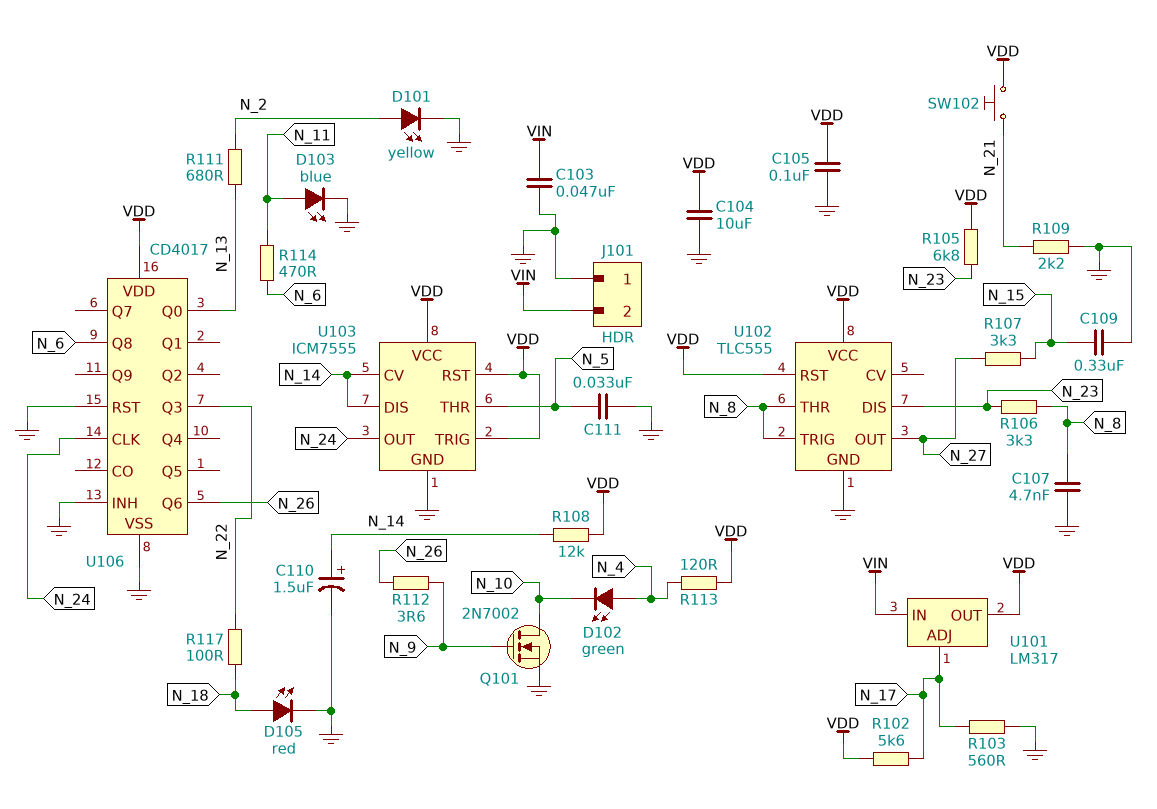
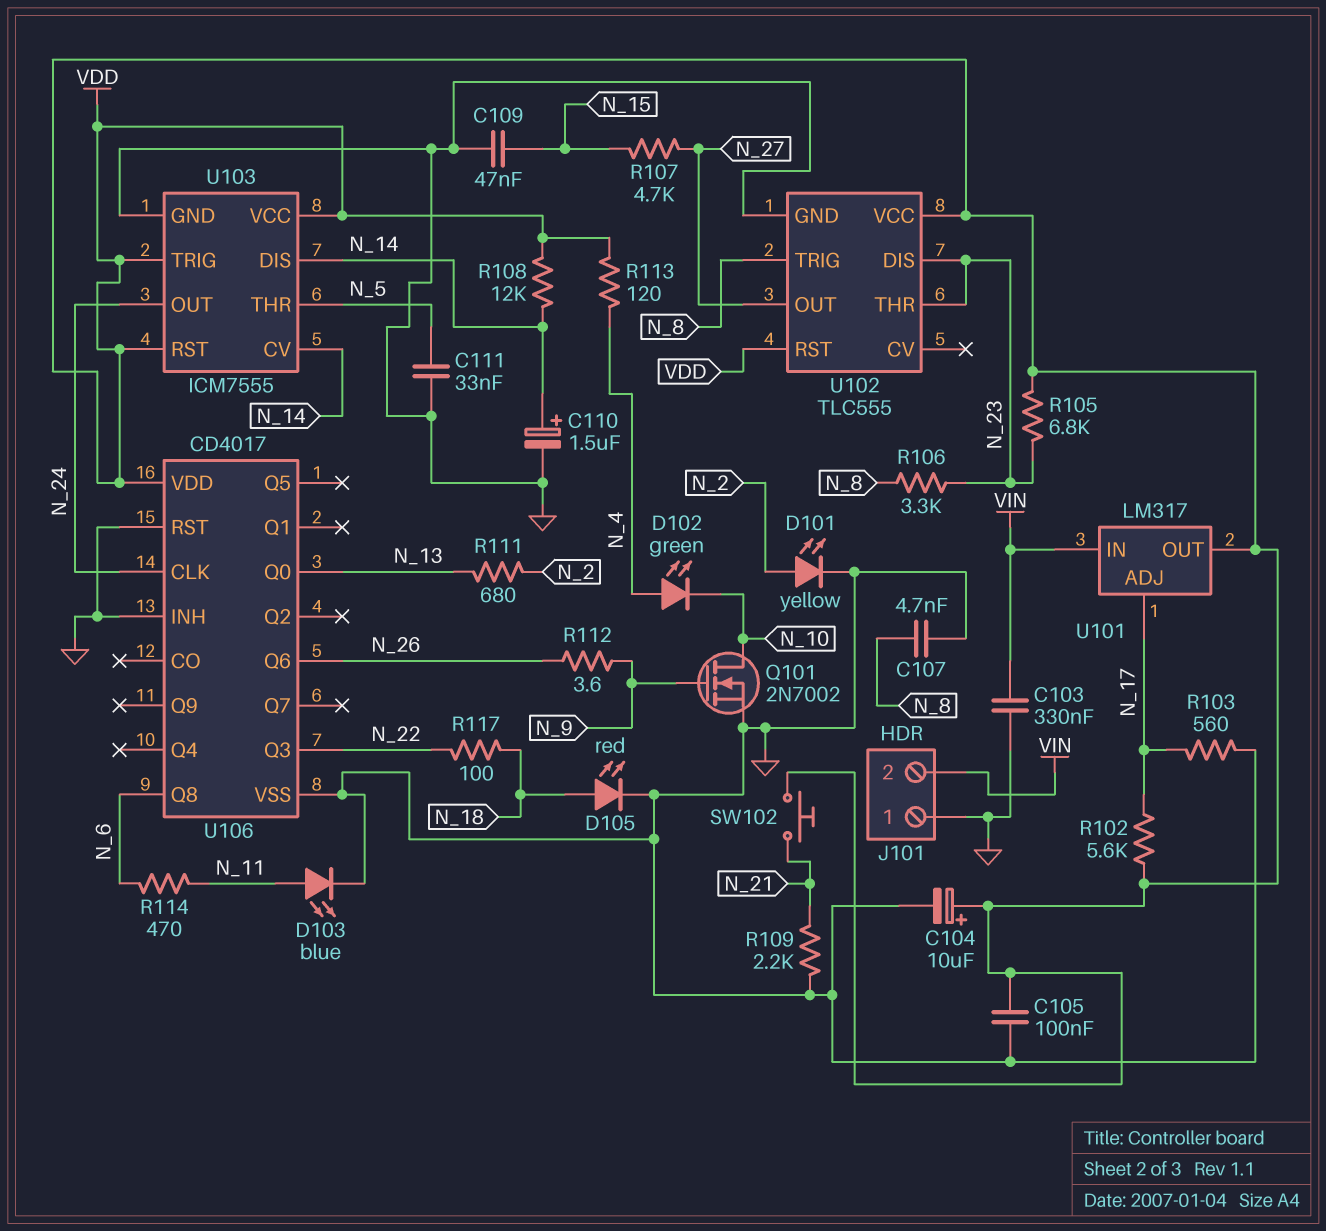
C103: 47nF (GND, VIN) -> 330nF (GND, VIN)
C104: 10uF (GND, VDD) -> 10uF (plus VDD, minus GND)
C109: 330nF (GND, N_15) -> 47nF (GND, N_15)
R107: 3.3k (N_15, N_27) -> 4.7k (N_15, N_27)
U102 pin THR: N_8 -> N_23

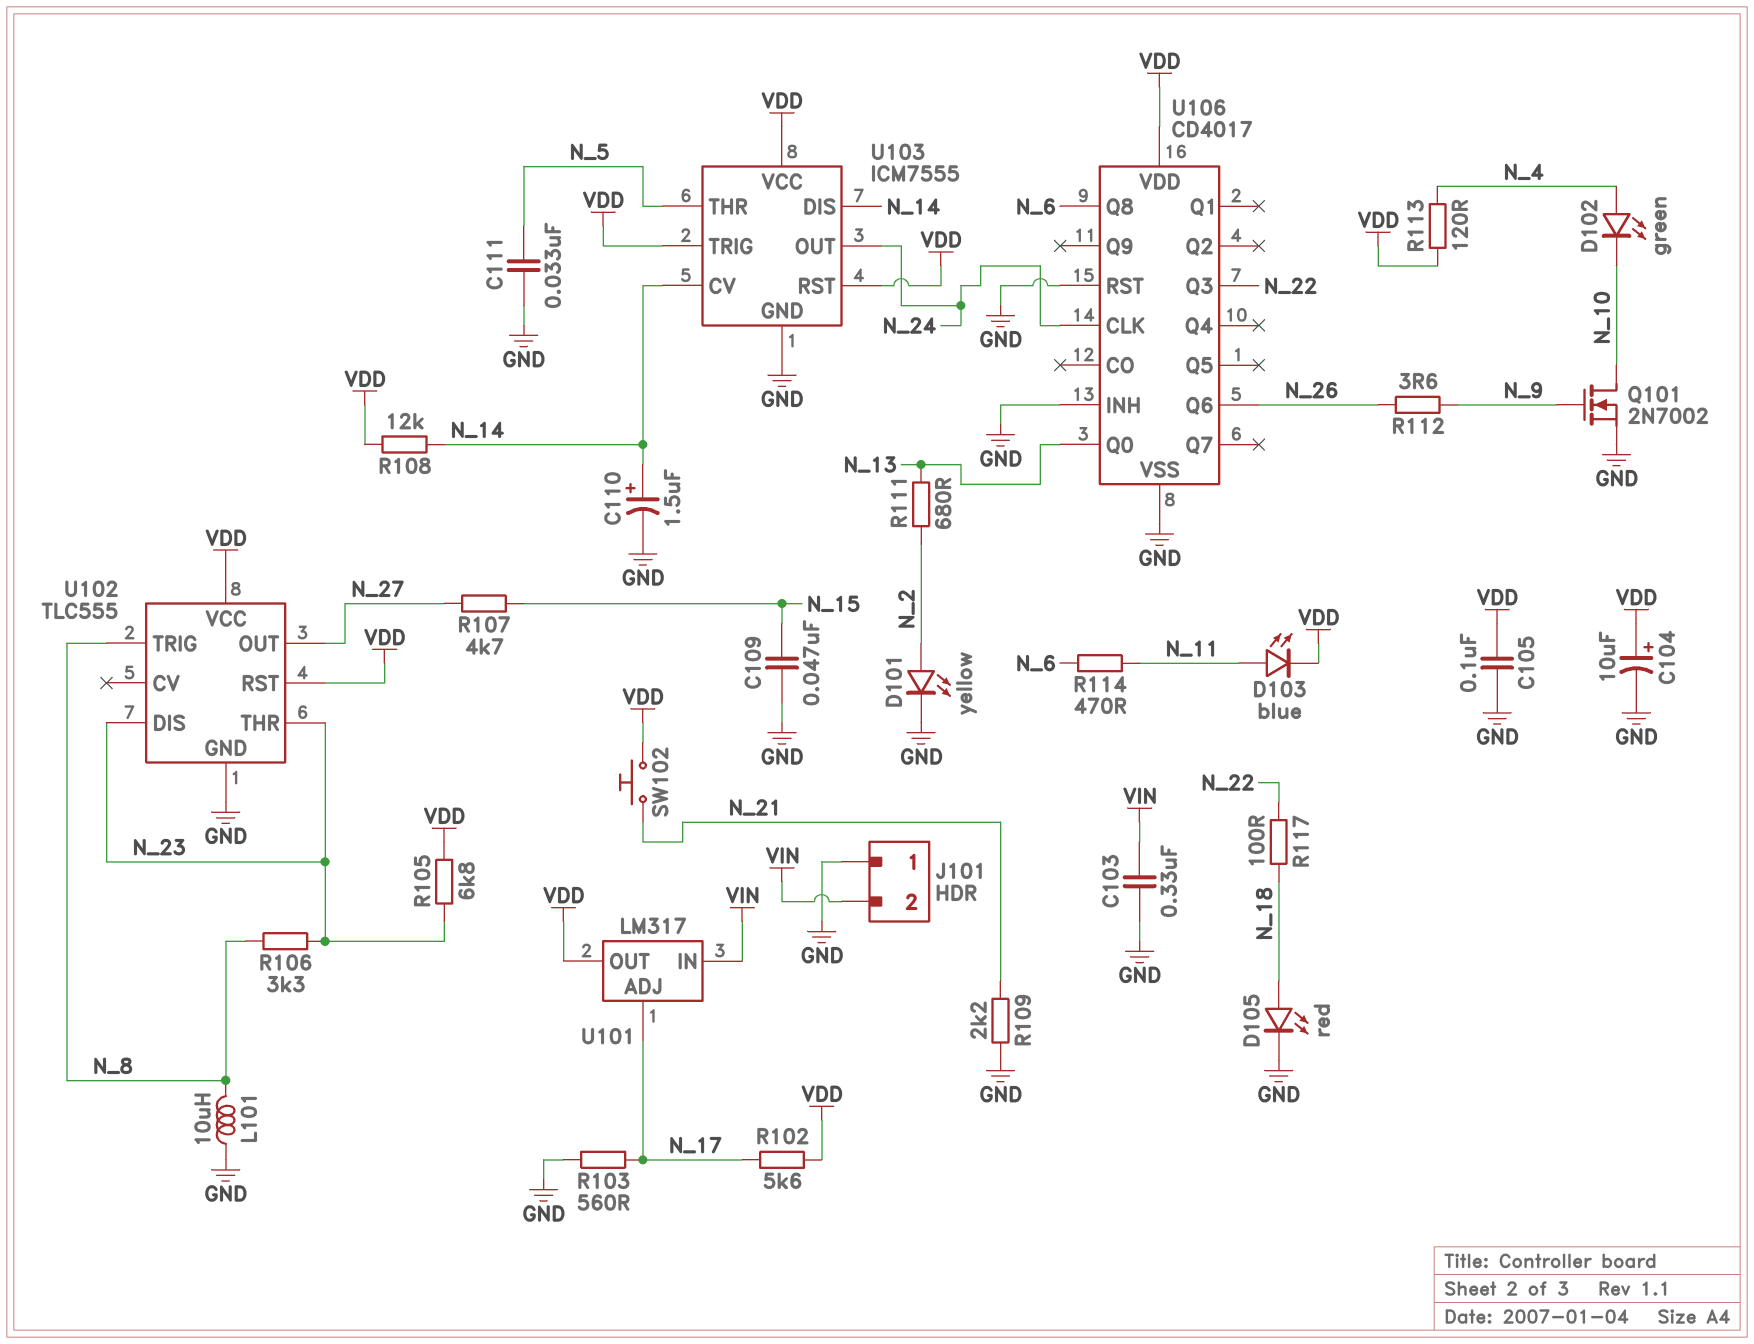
C107: 4.7nF (GND, N_8) -> none
D103: LED blue (A N_11, K GND) -> LED blue (A N_11, K VDD)
L101: none -> 10uH (GND, N_8)

